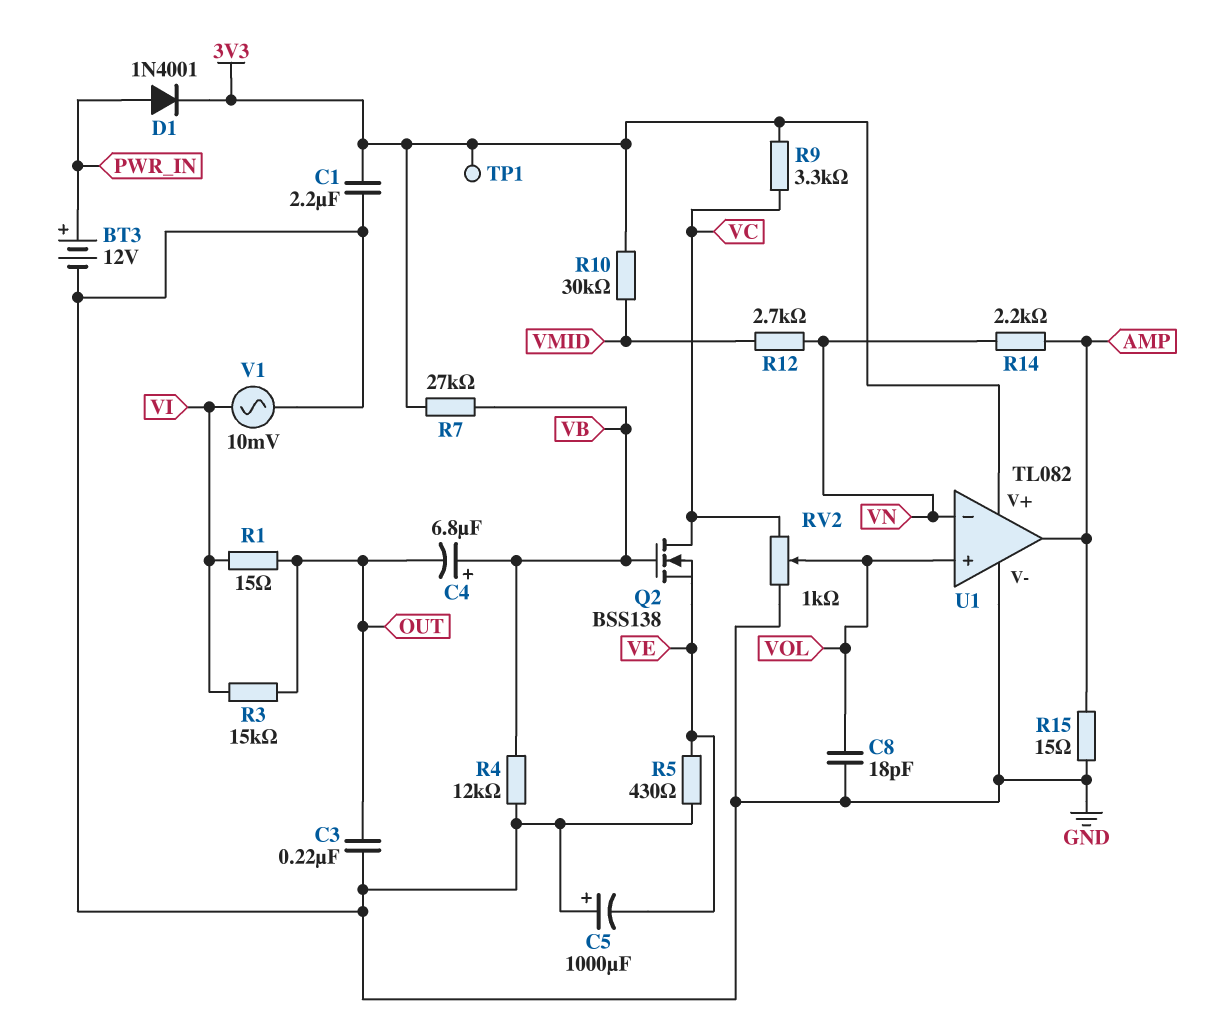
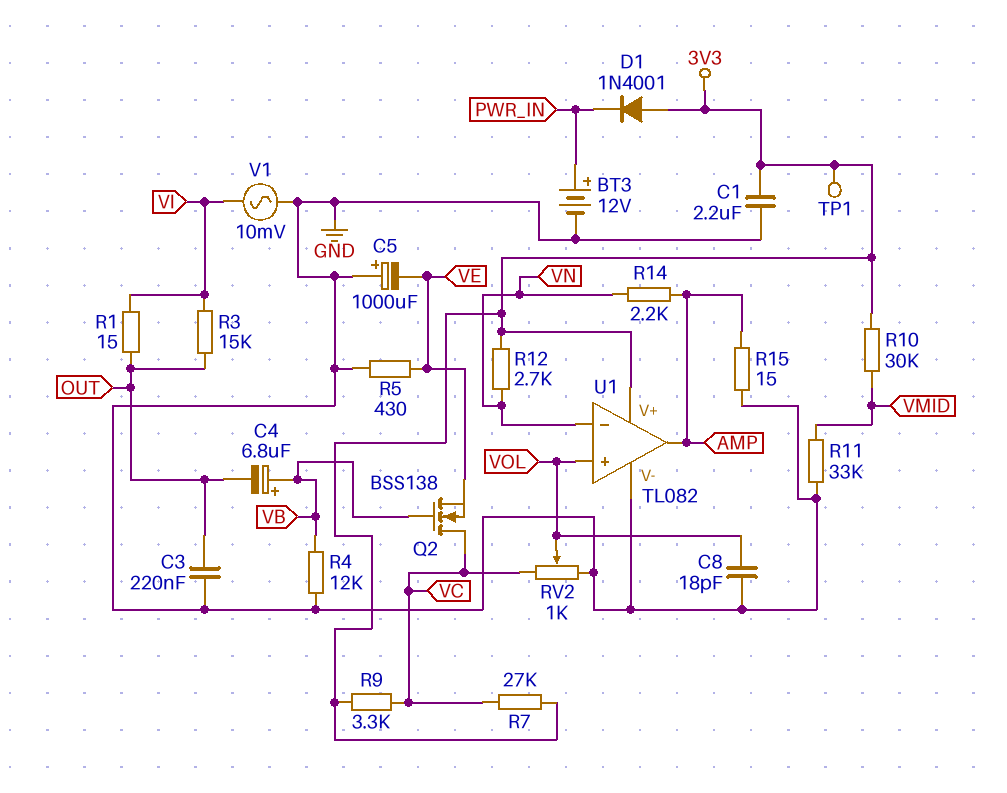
D1: diode 1N4001 (A PWR_IN, K 3V3) -> diode 1N4001 (A 3V3, K PWR_IN)
R7: 27k (3V3, VB) -> 27k (3V3, VC)
R11: none -> 33k (GND, VMID)
R12: 2.7k (VMID, VN) -> 2.7k (3V3, VN)

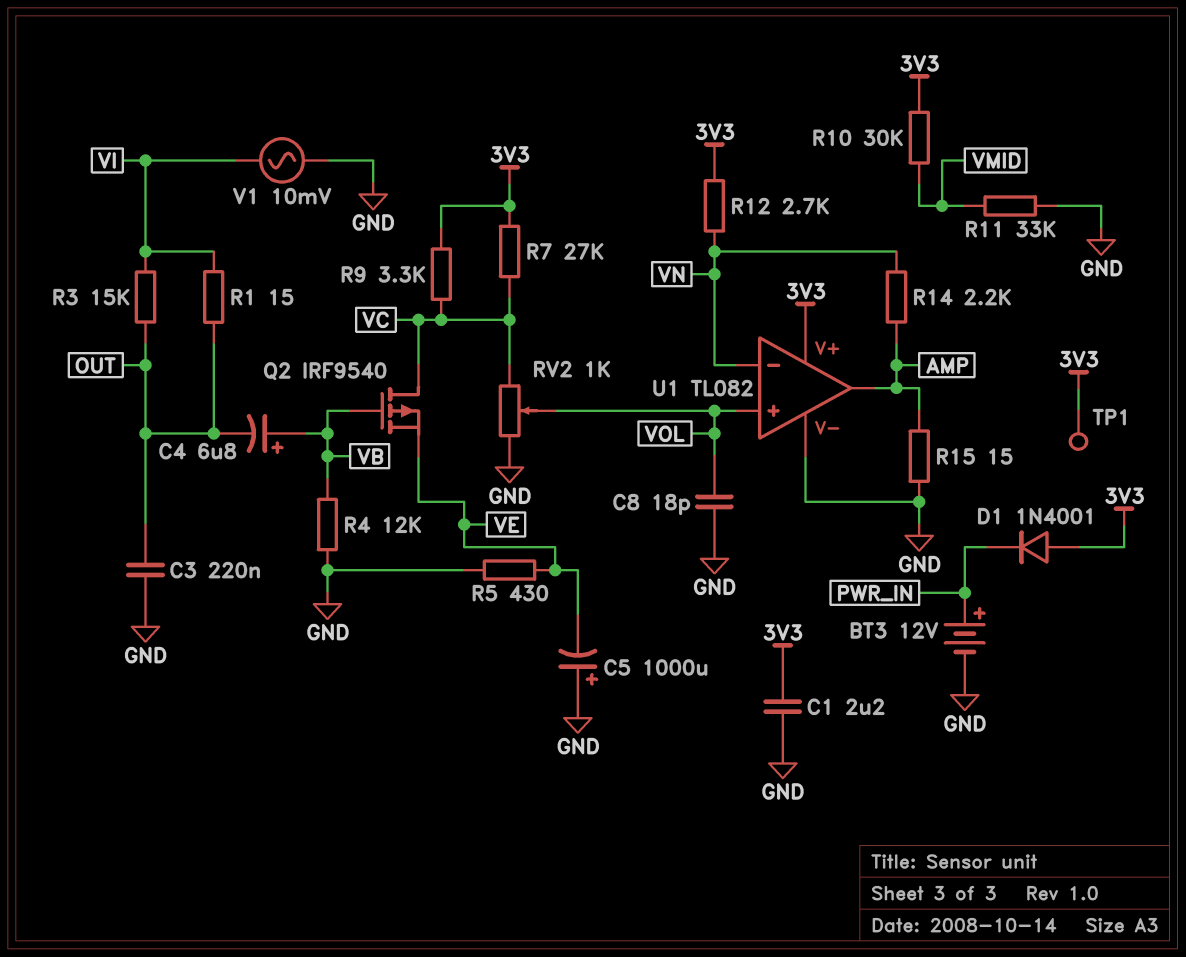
Q2: NMOS BSS138 (G VB, D VC, S VE) -> PMOS IRF9540 (G VB, D VC, S VE)

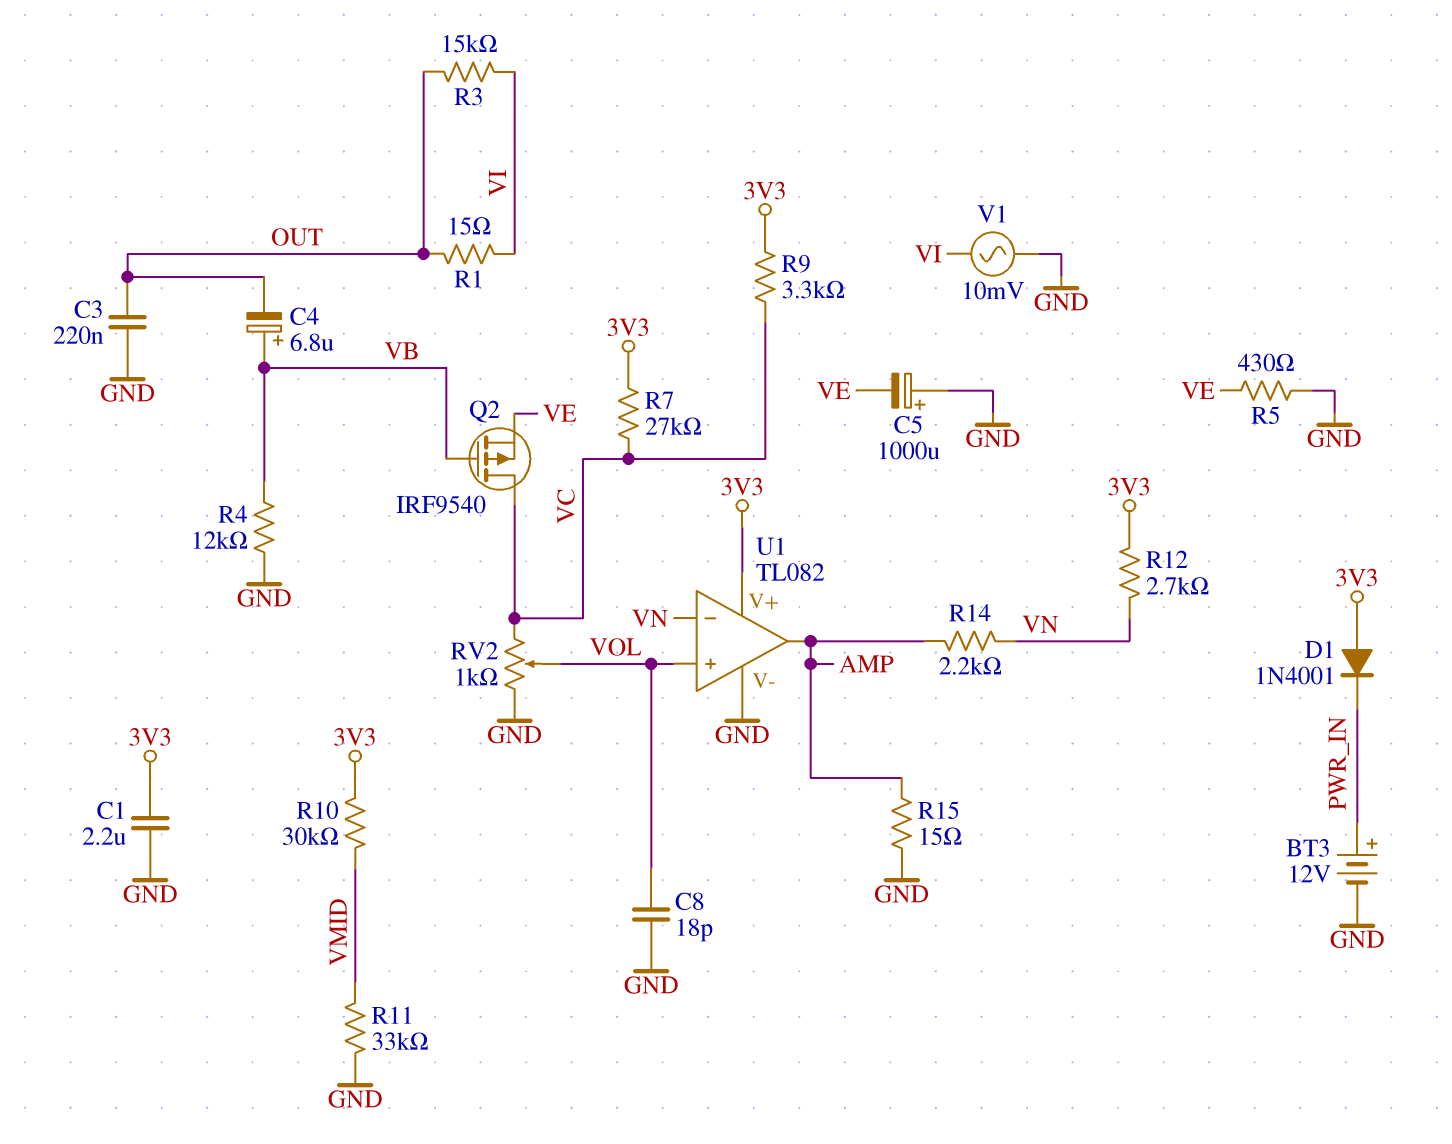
TP1: test point (3V3) -> none

